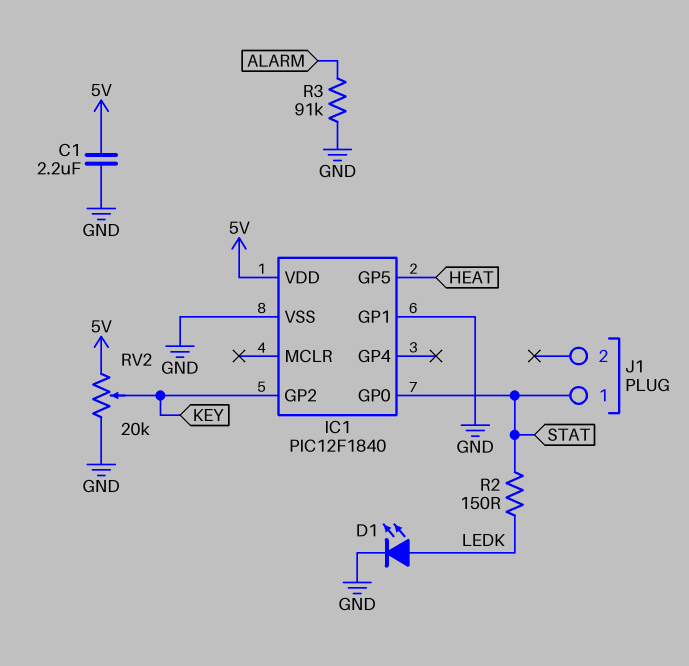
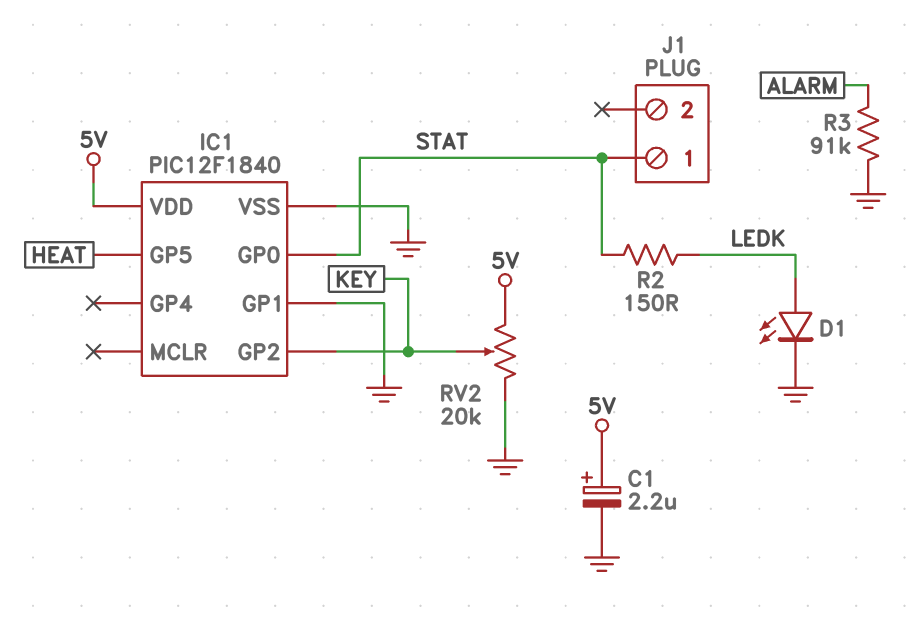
C1: 2.2uF (5V, GND) -> 2.2uF (plus 5V, minus GND)

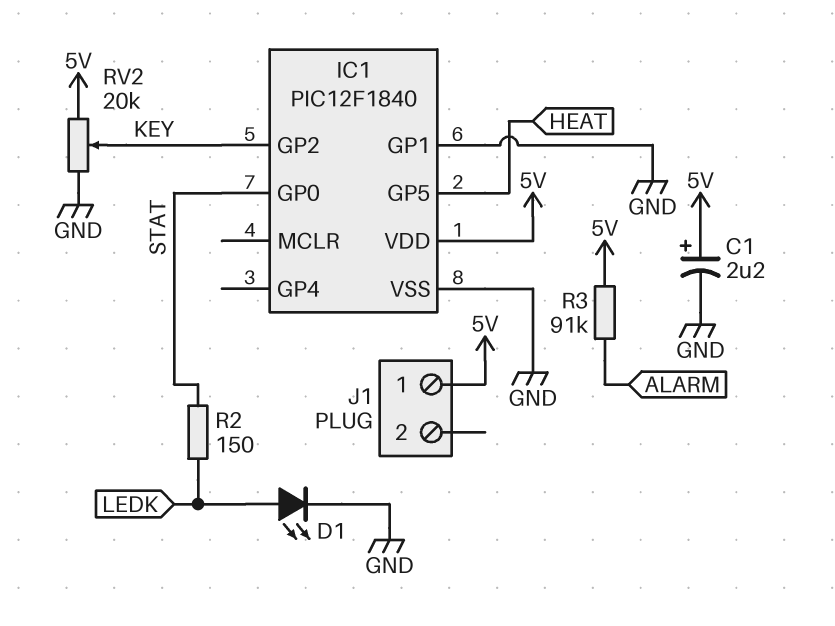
J1 pin 1: STAT -> 5V
R3: 91k (ALARM, GND) -> 91k (5V, ALARM)

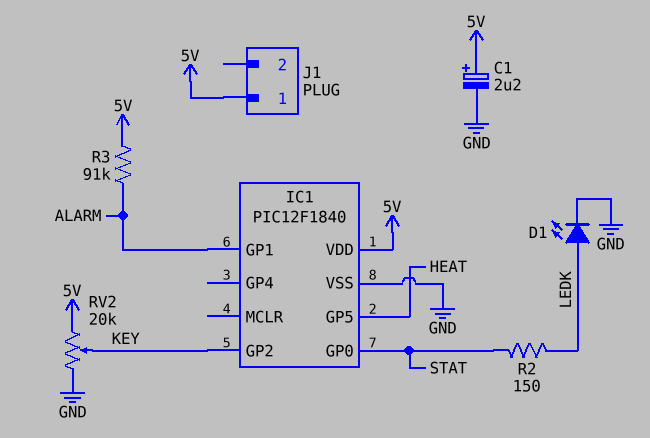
IC1 pin GP1: GND -> ALARM

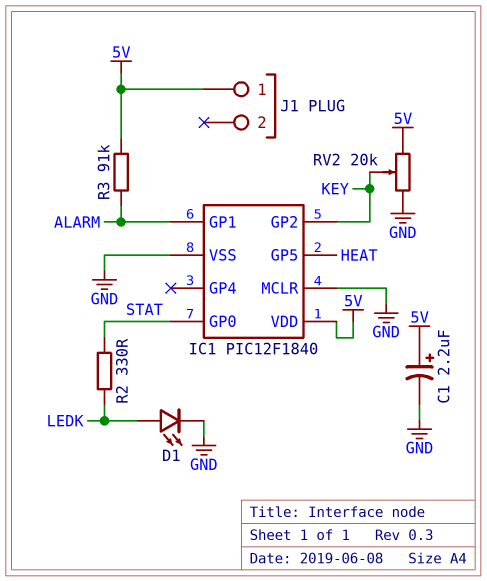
IC1 pin MCLR: none -> GND
R2: 150 (LEDK, STAT) -> 330 (LEDK, STAT)

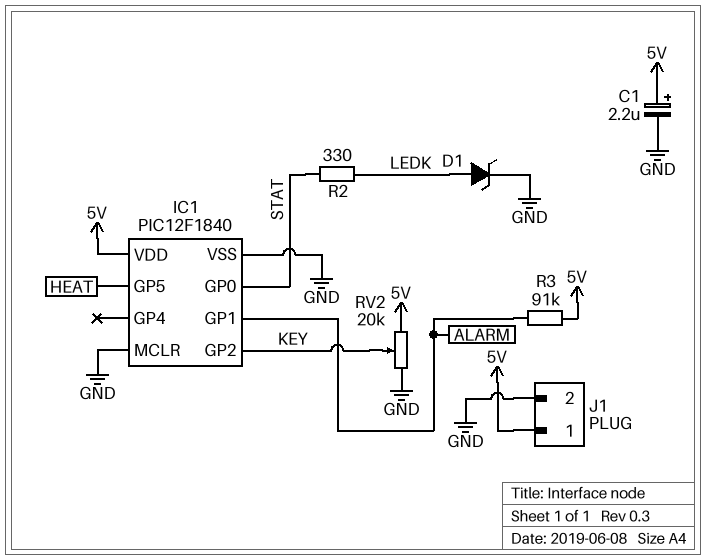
D1: LED (A LEDK, K GND) -> zener (A LEDK, K GND)
J1 pin 2: none -> GND

